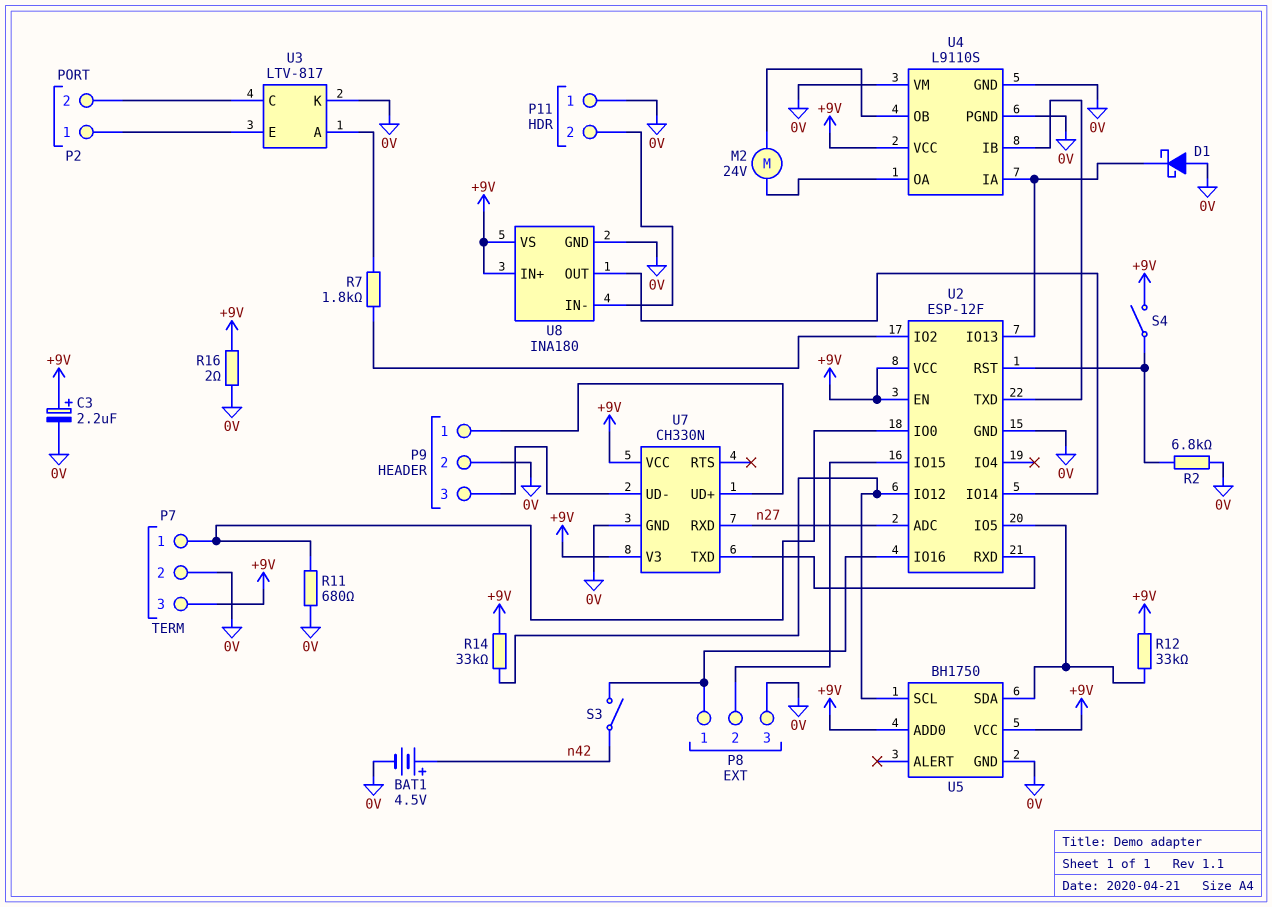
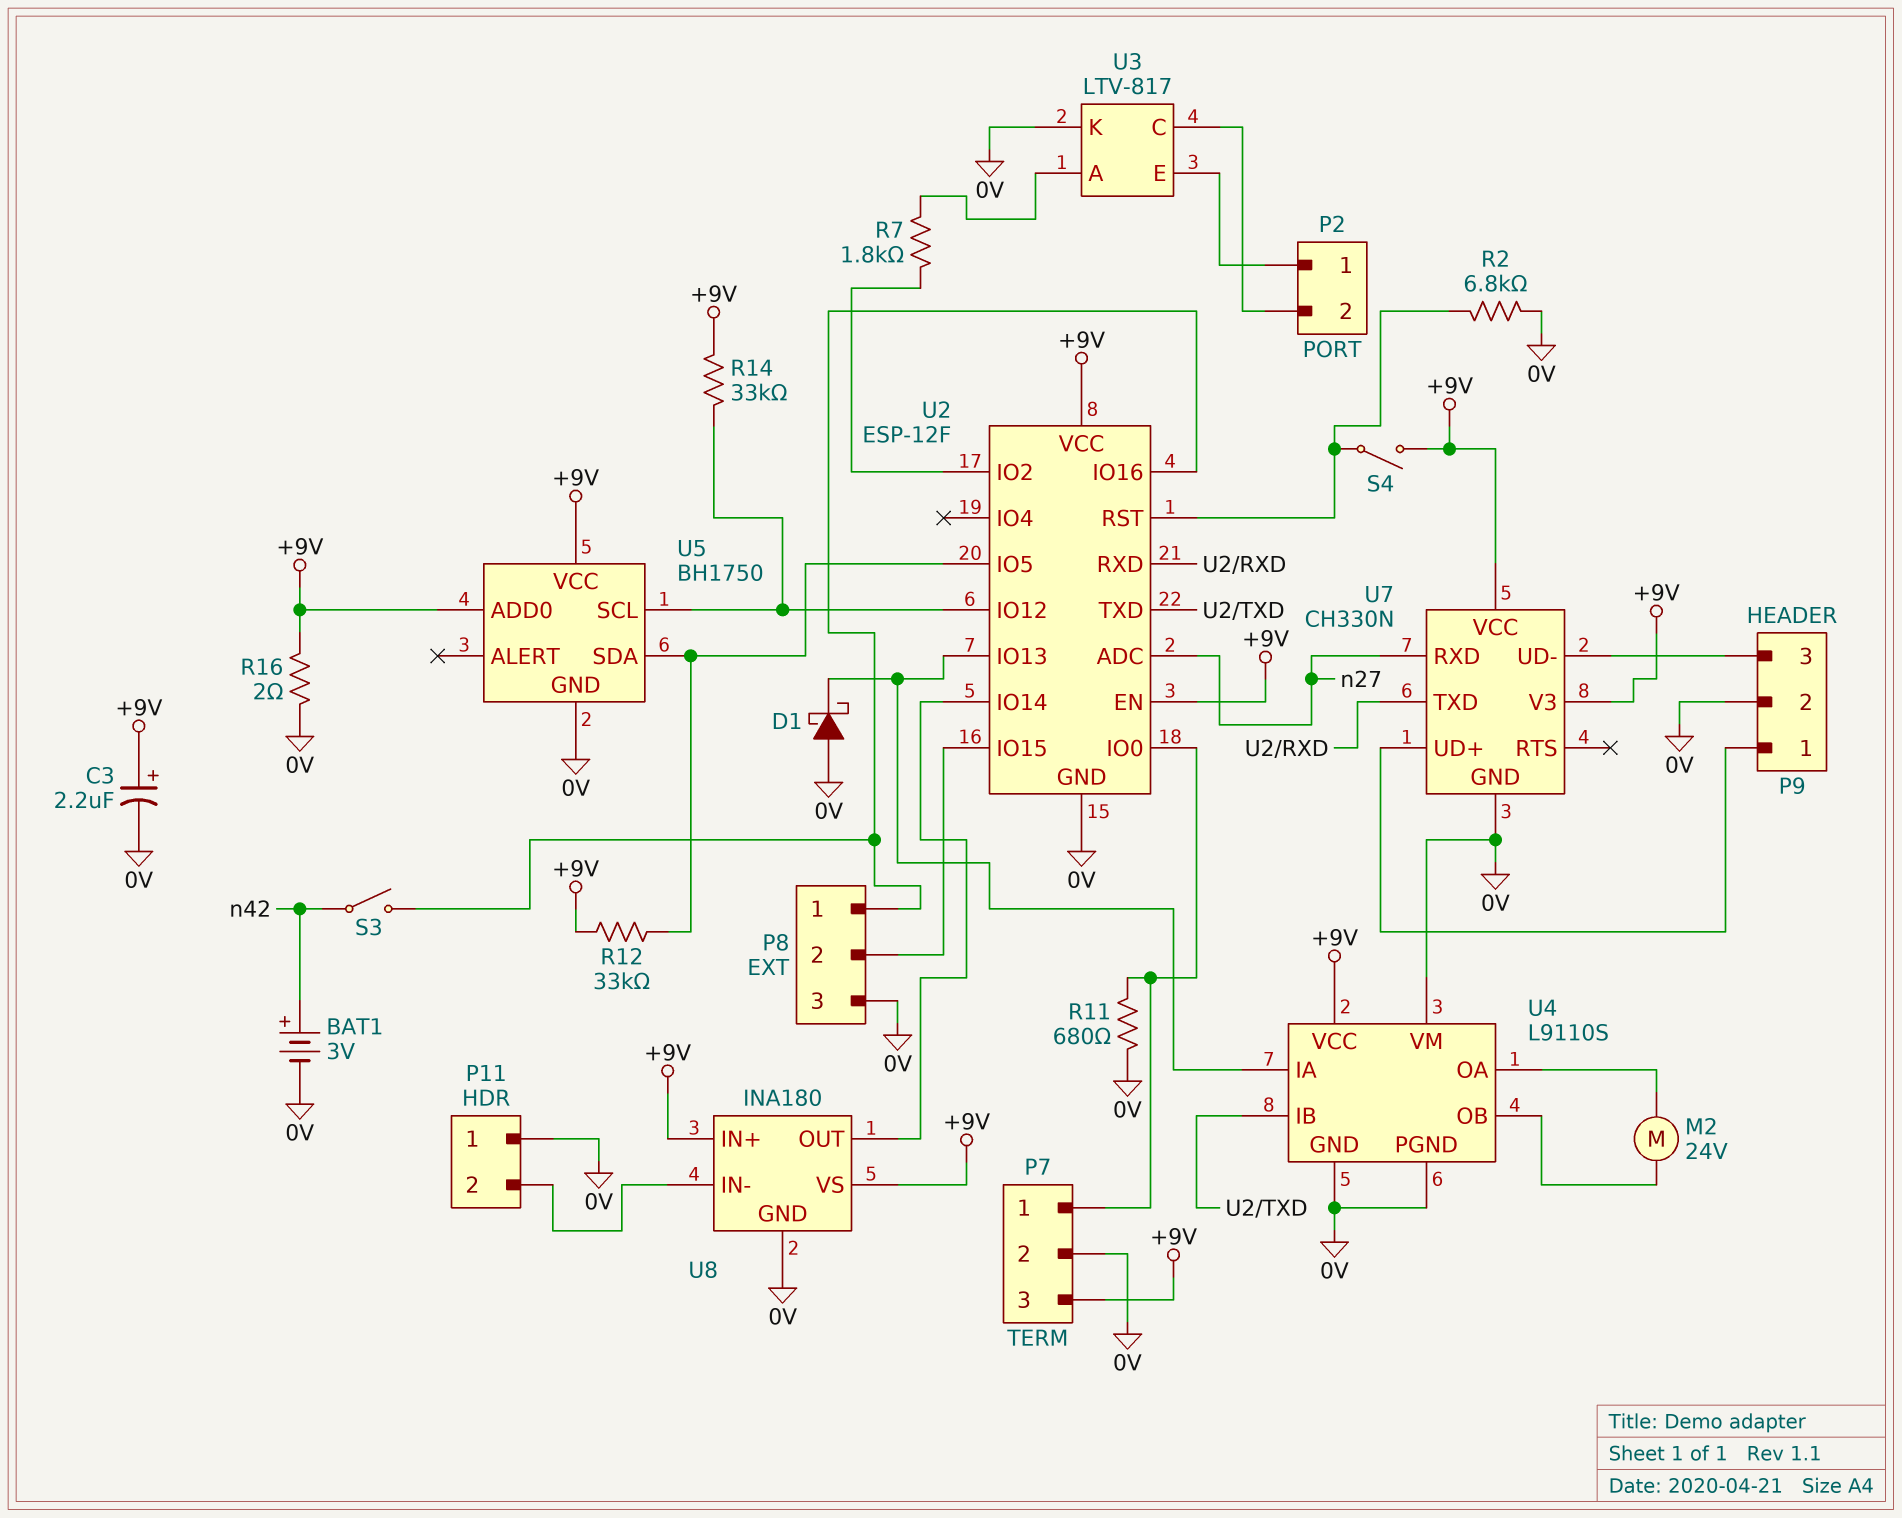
BAT1: 4.5V (plus n42, minus 0V) -> 3V (plus n42, minus 0V)

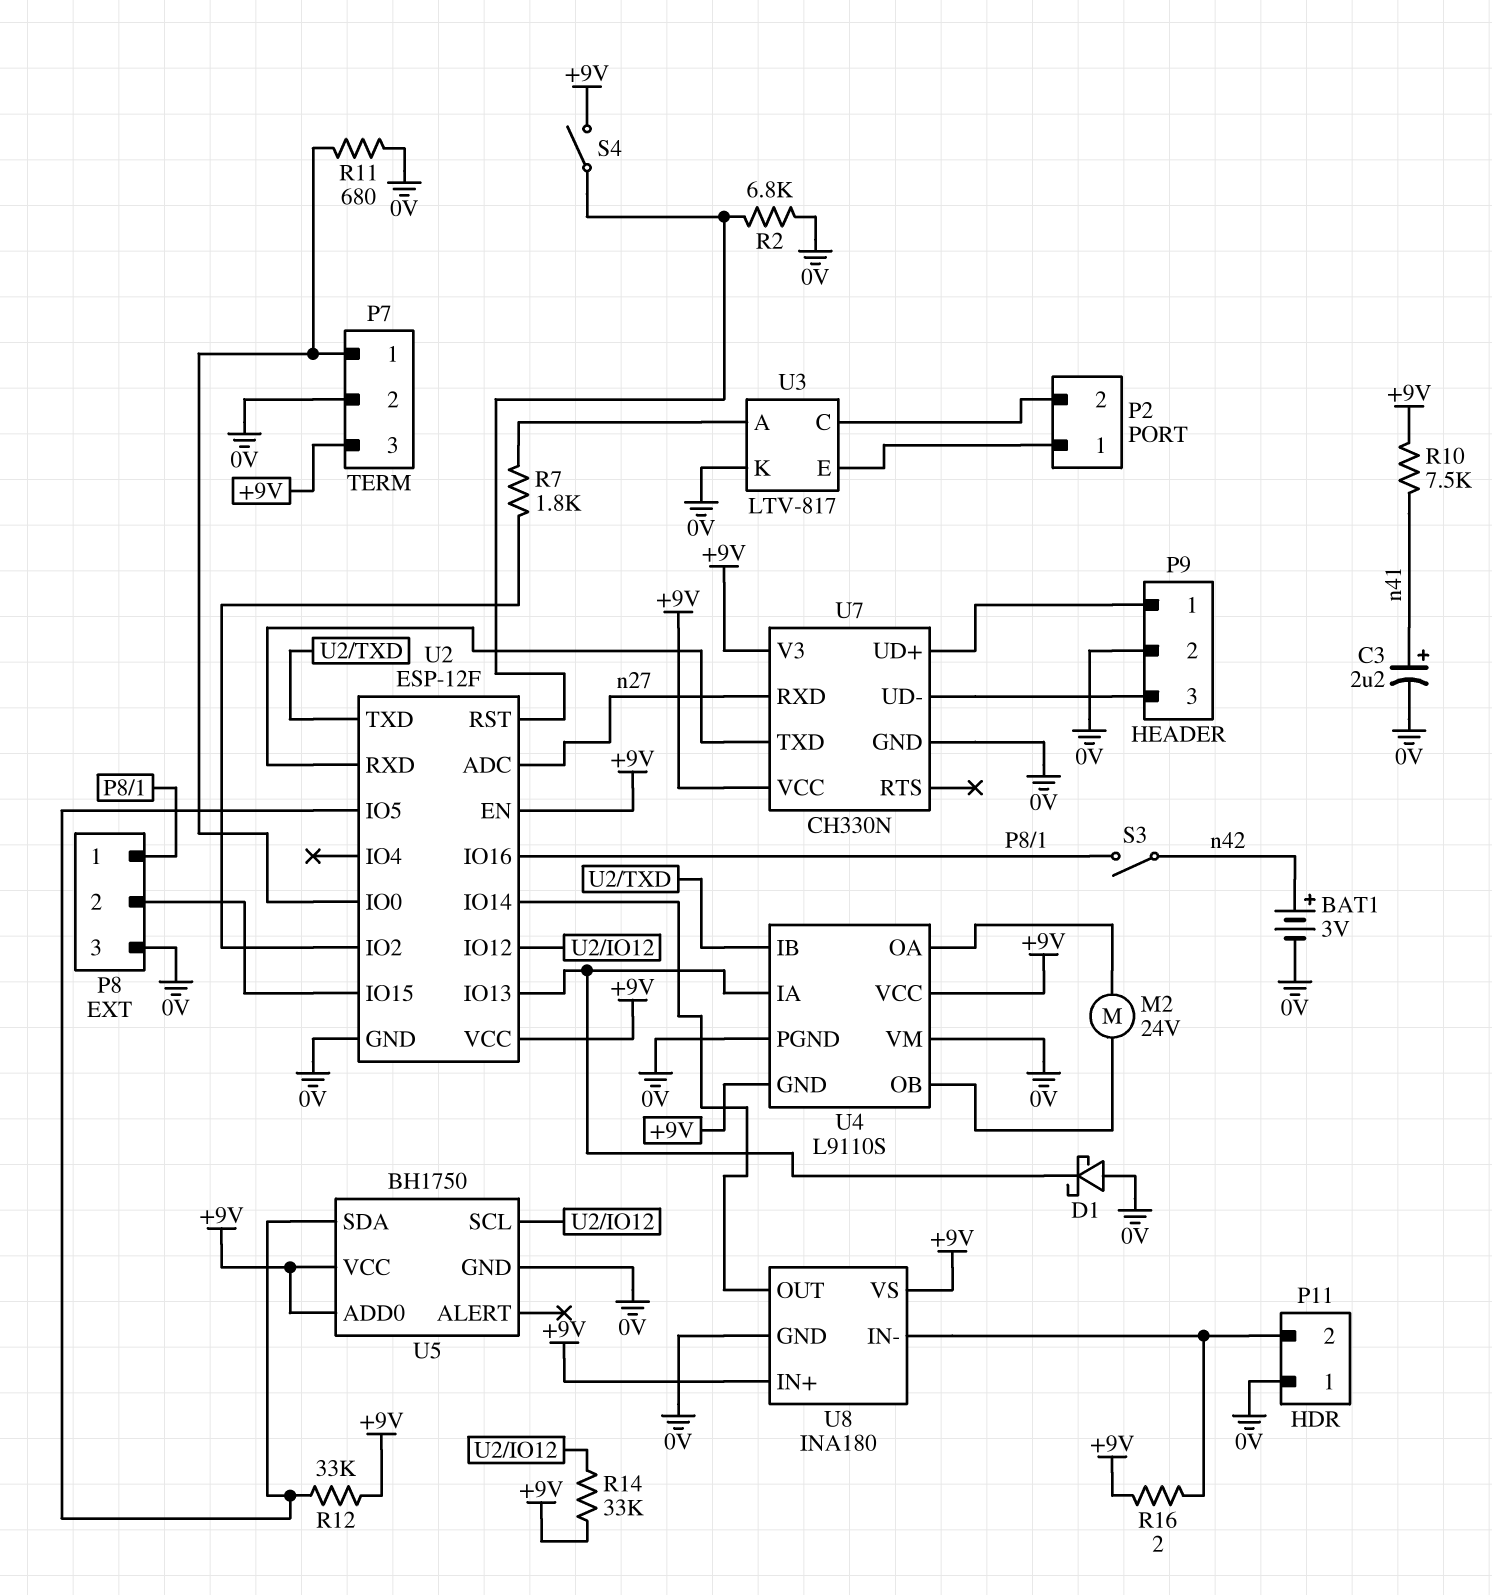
C3: 2.2uF (plus +9V, minus 0V) -> 2.2uF (plus n41, minus 0V)
R10: none -> 7.5k (+9V, n41)
R16: 2 (+9V, 0V) -> 2 (+9V, P11/2)
U4 pin GND: 0V -> +9V

